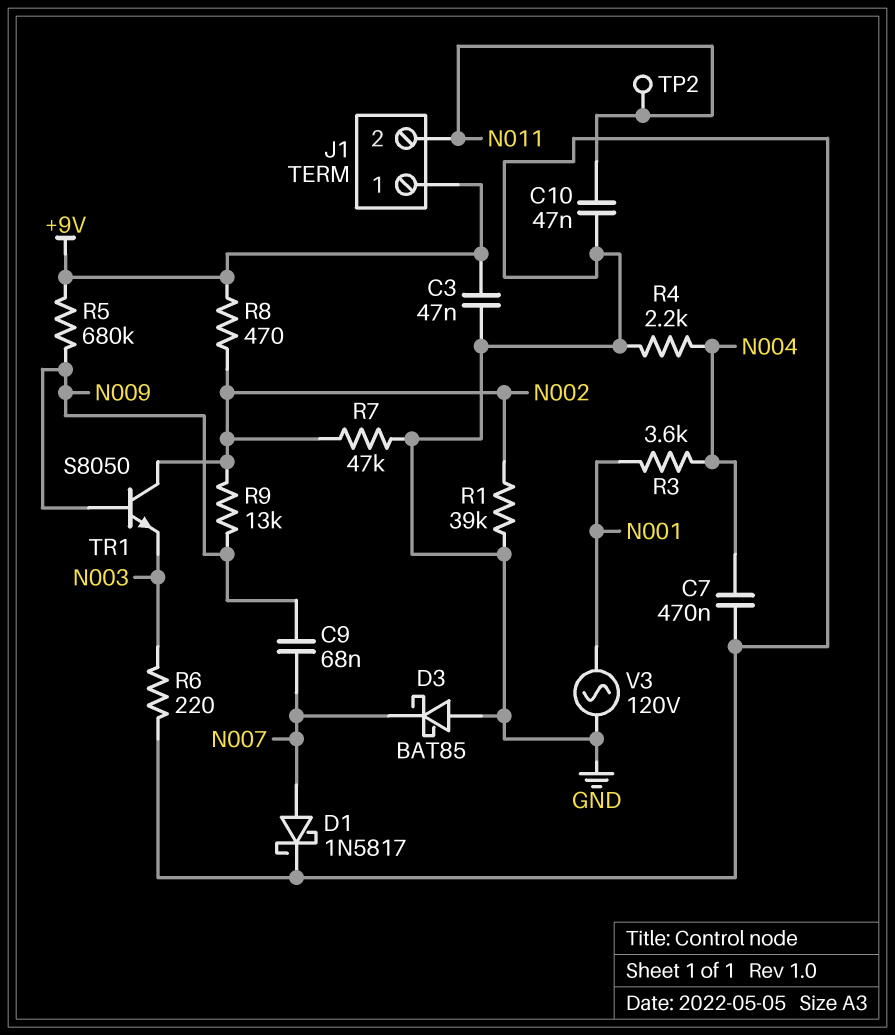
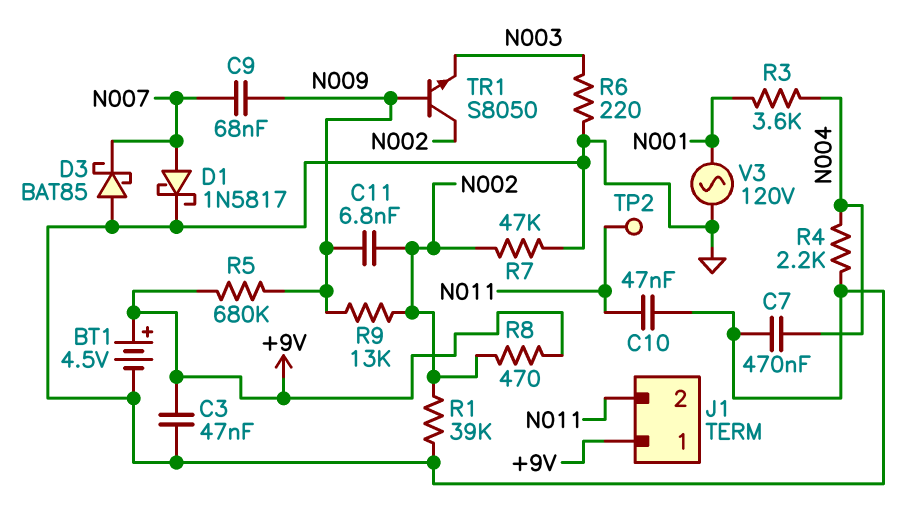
BT1: none -> 4.5V (plus +9V, minus GND)
C11: none -> 6.8nF (N002, N009)

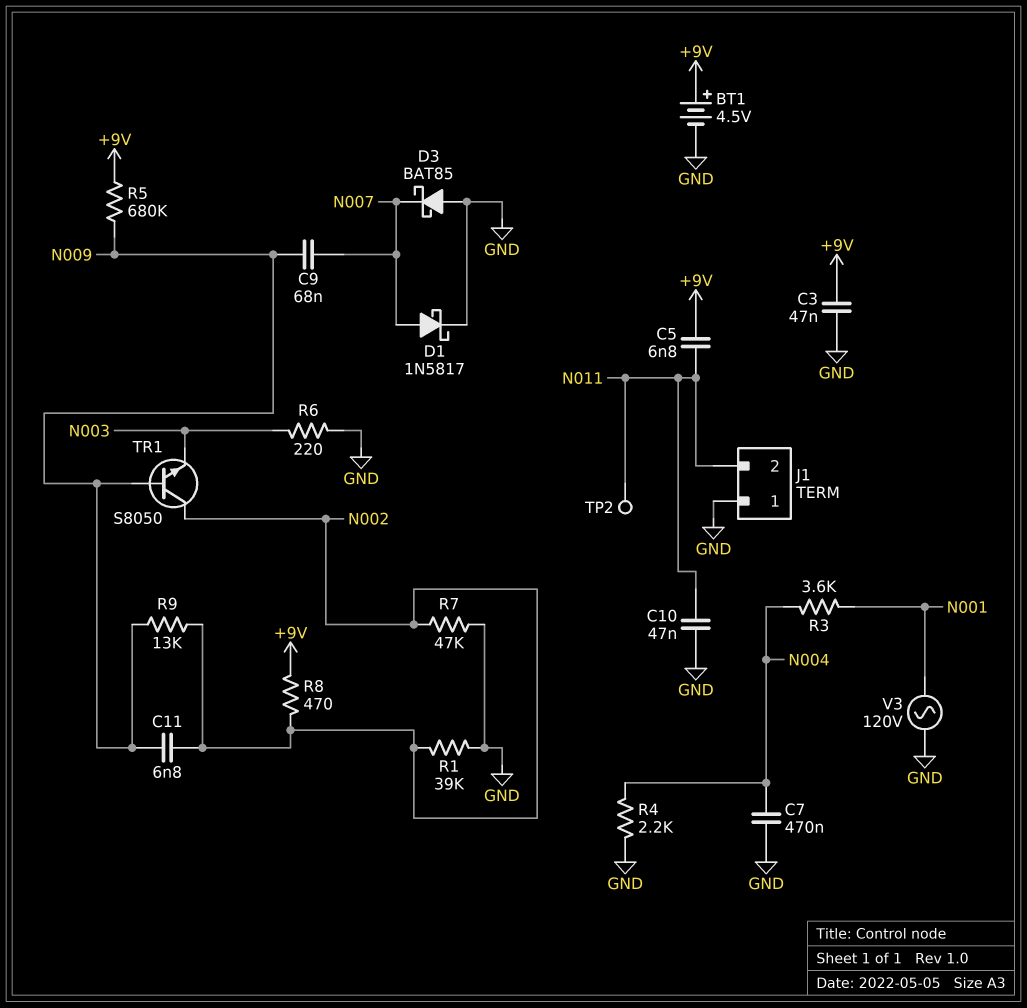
C5: none -> 6.8nF (+9V, N011)
J1 pin 1: +9V -> GND

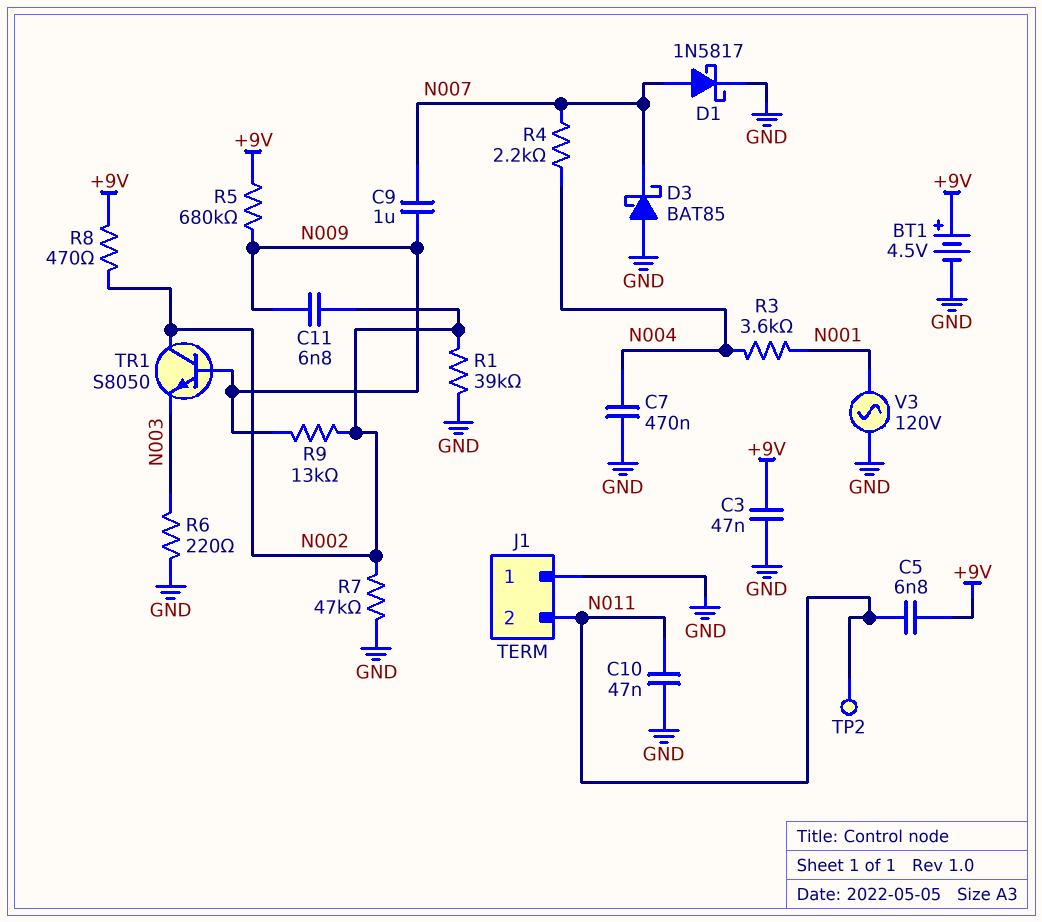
C9: 68nF (N007, N009) -> 1uF (N007, N009)
R4: 2.2k (GND, N004) -> 2.2k (N004, N007)

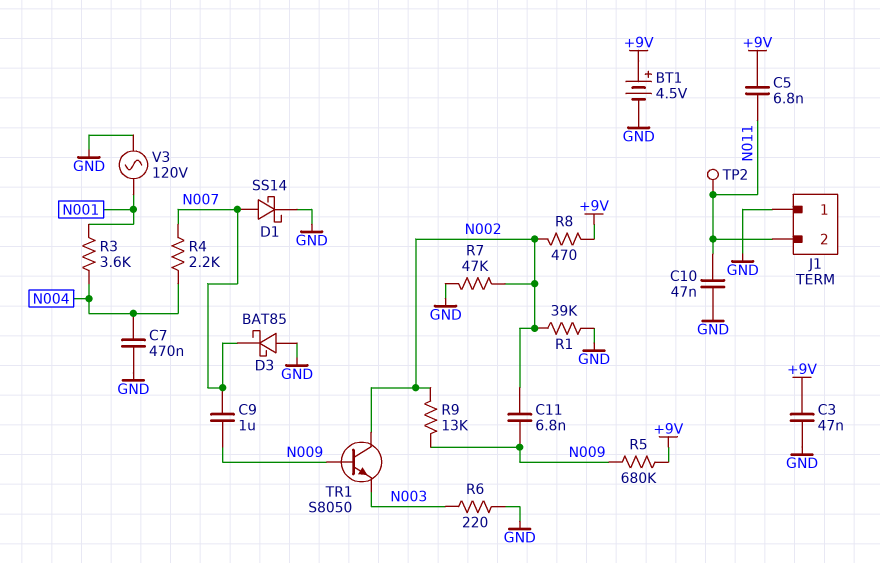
D1: schottky 1N5817 (A N007, K GND) -> schottky SS14 (A N007, K GND)

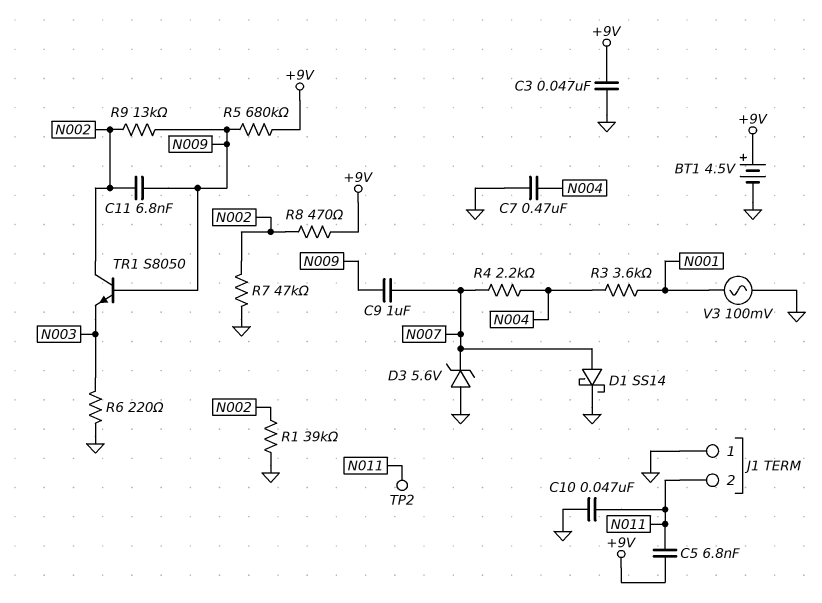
D3: schottky BAT85 (A GND, K N007) -> zener 5.6V (A GND, K N007)
V3: AC 120V (GND, N001) -> AC 100mV (GND, N001)

